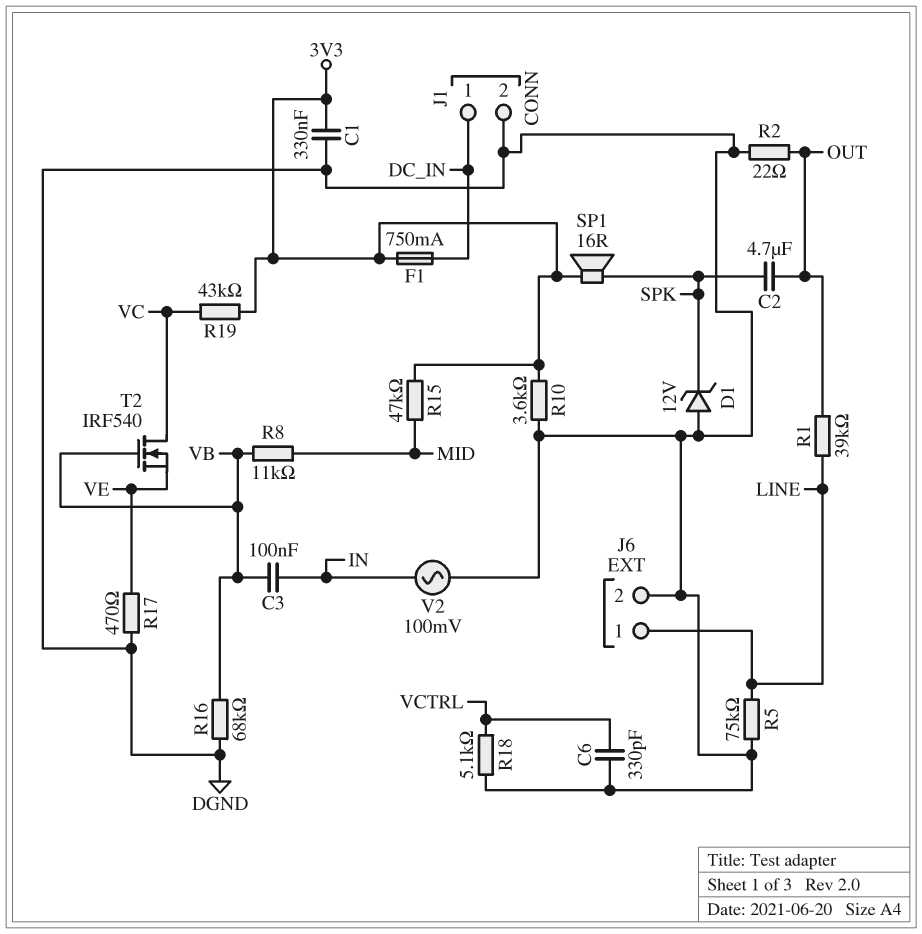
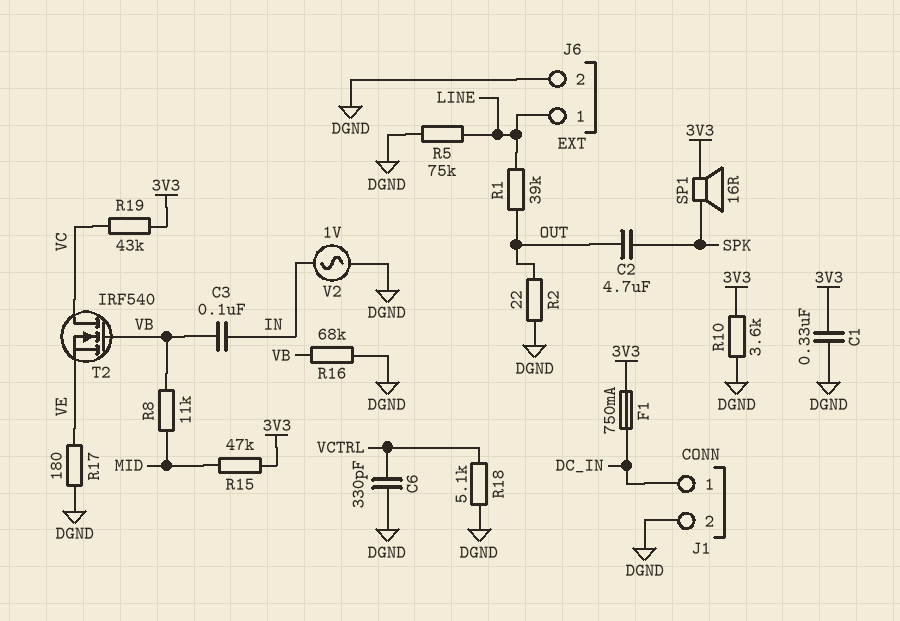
D1: zener 12V (A DGND, K SPK) -> none
R17: 470 (DGND, VE) -> 180 (DGND, VE)
V2: AC 100mV (DGND, IN) -> AC 1V (DGND, IN)

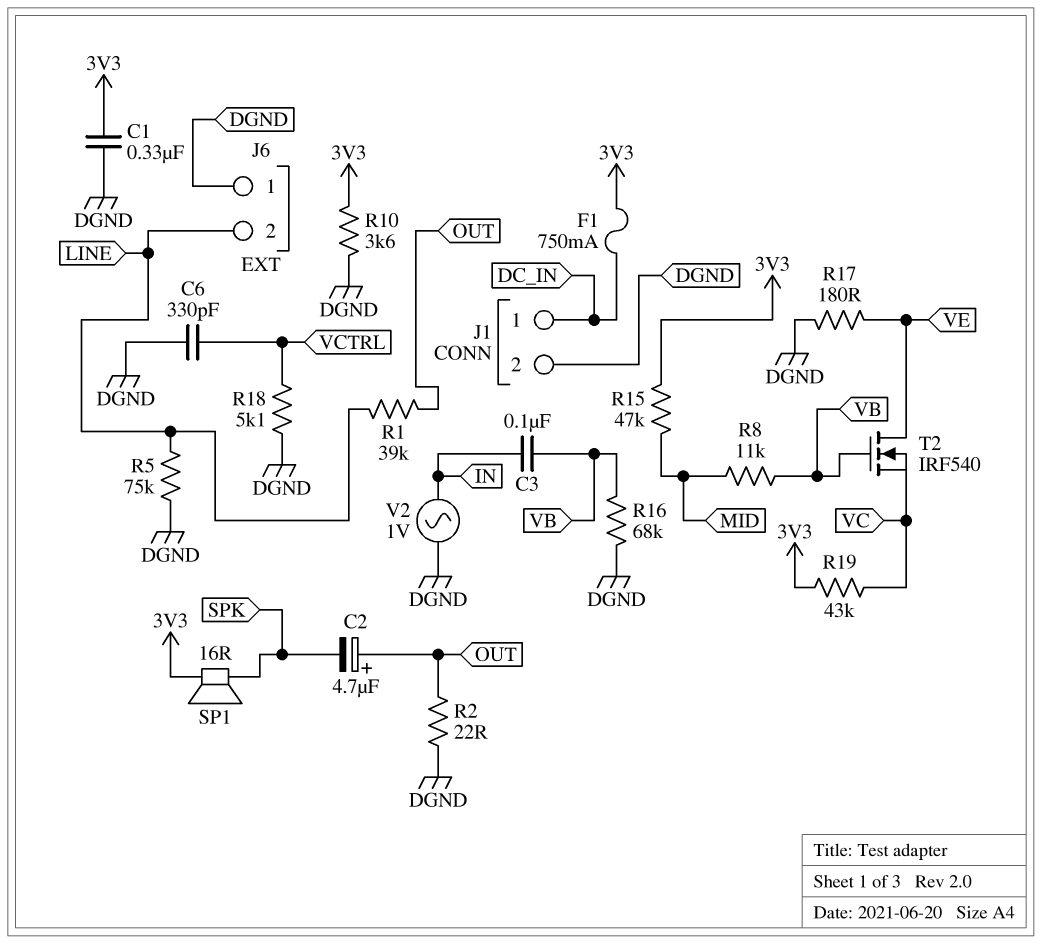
C2: 4.7uF (OUT, SPK) -> 4.7uF (plus OUT, minus SPK)
J6 pin 1: LINE -> DGND
J6 pin 2: DGND -> LINE
T2: NMOS IRF540 (G VB, D VC, S VE) -> NMOS IRF540 (G VB, D VE, S VC)

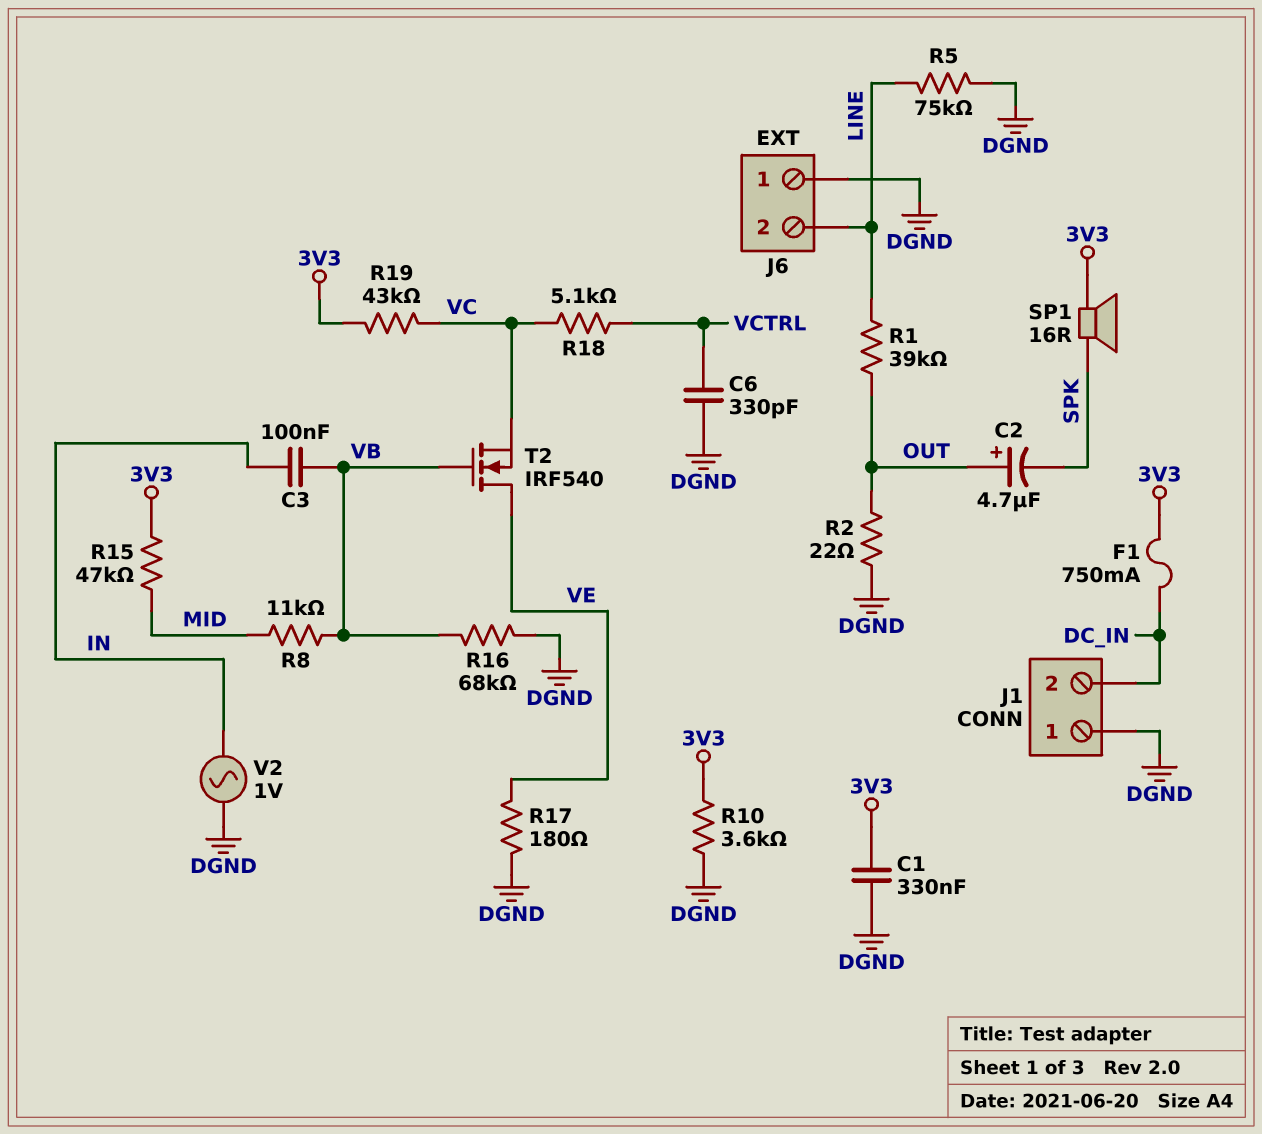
J1 pin 1: DC_IN -> DGND
J1 pin 2: DGND -> DC_IN
R18: 5.1k (DGND, VCTRL) -> 5.1k (VC, VCTRL)

